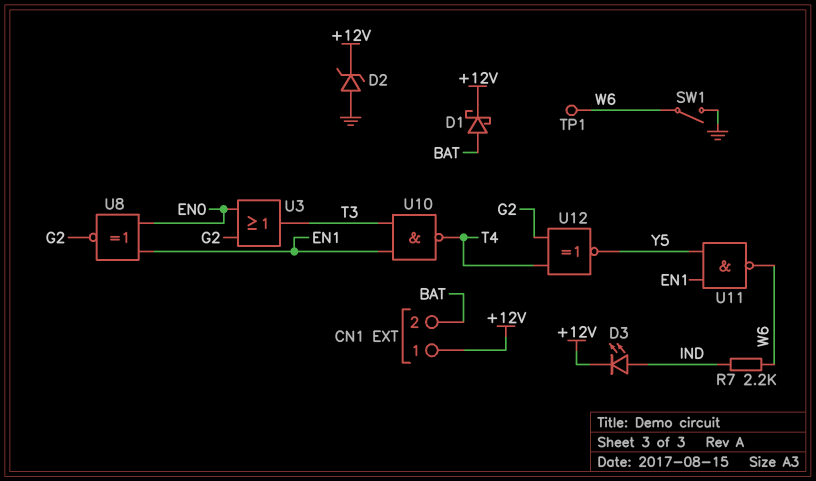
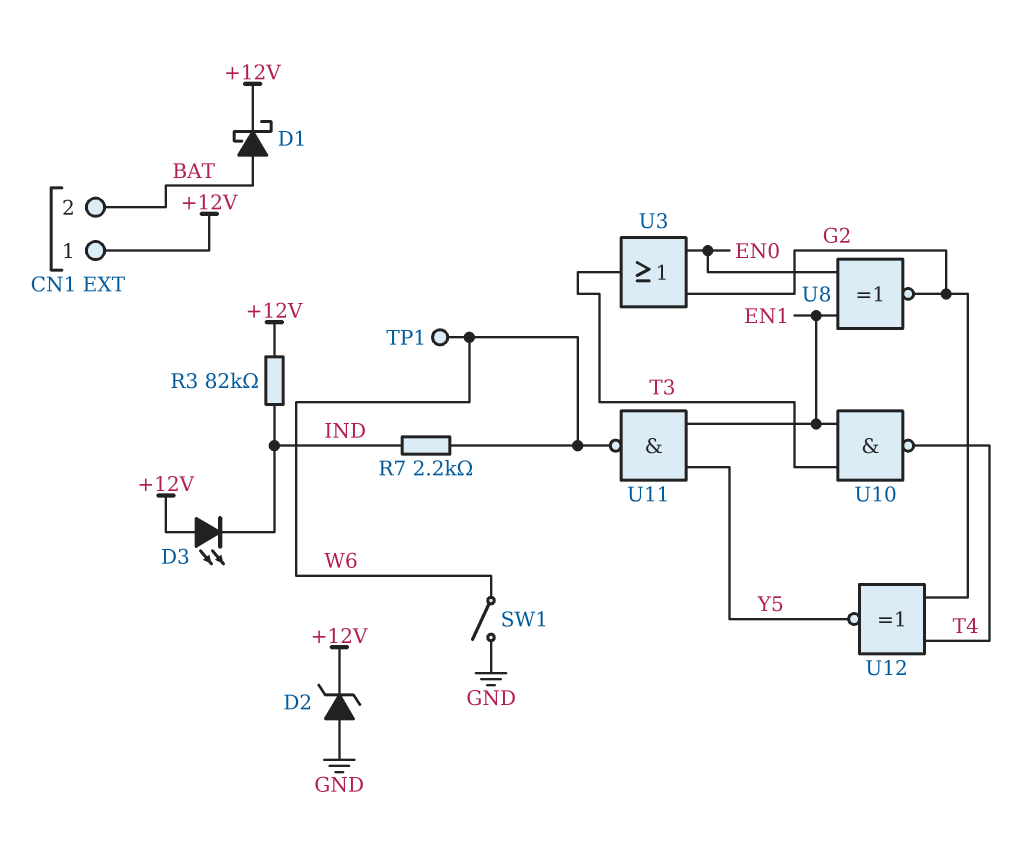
D3: LED (A IND, K +12V) -> LED (A +12V, K IND)
R3: none -> 82k (+12V, IND)

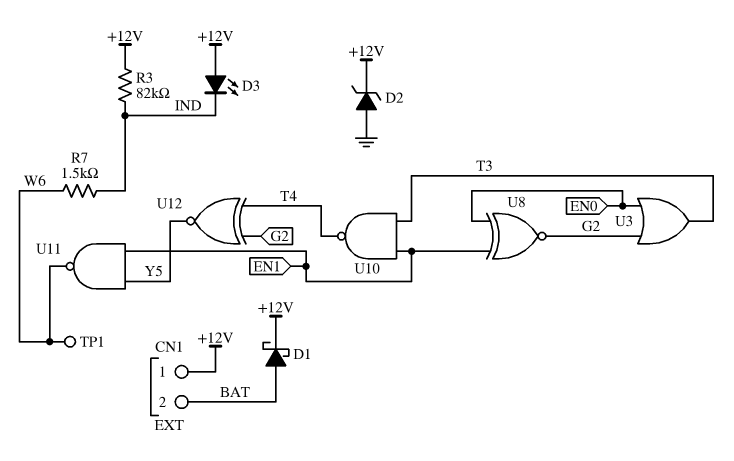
R7: 2.2k (IND, W6) -> 1.5k (IND, W6)
SW1: switch (GND, W6) -> none

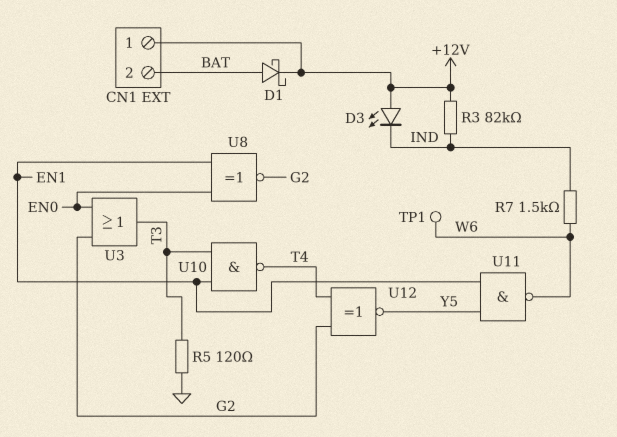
D2: zener (A GND, K +12V) -> none
R5: none -> 120 (GND, T3)

